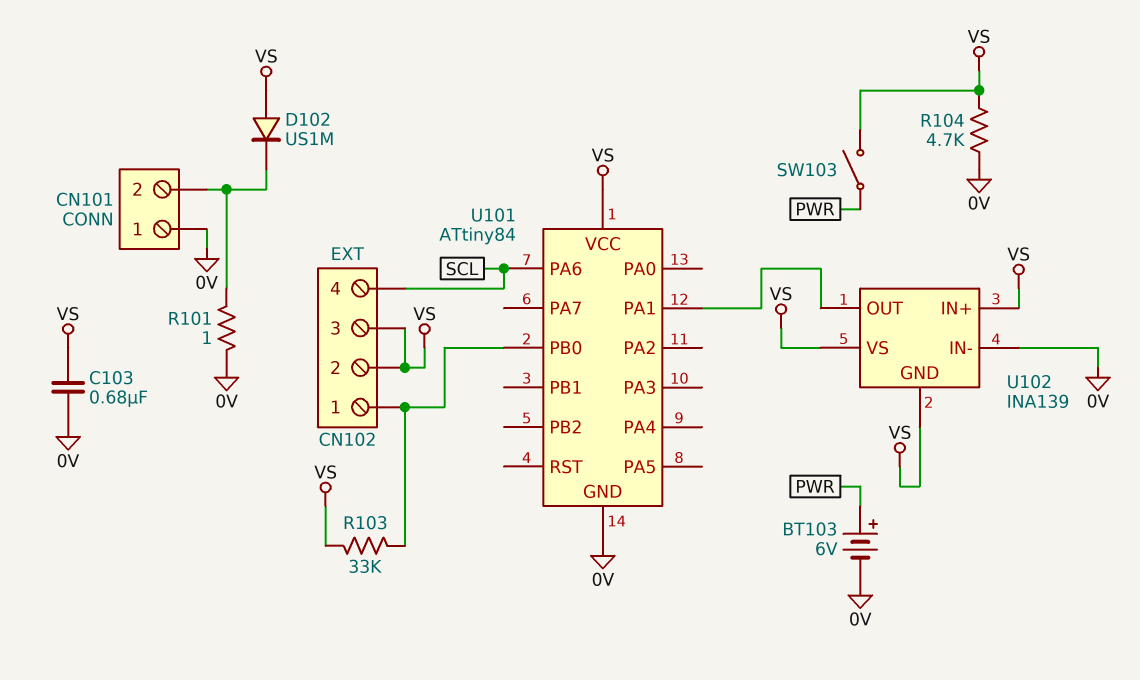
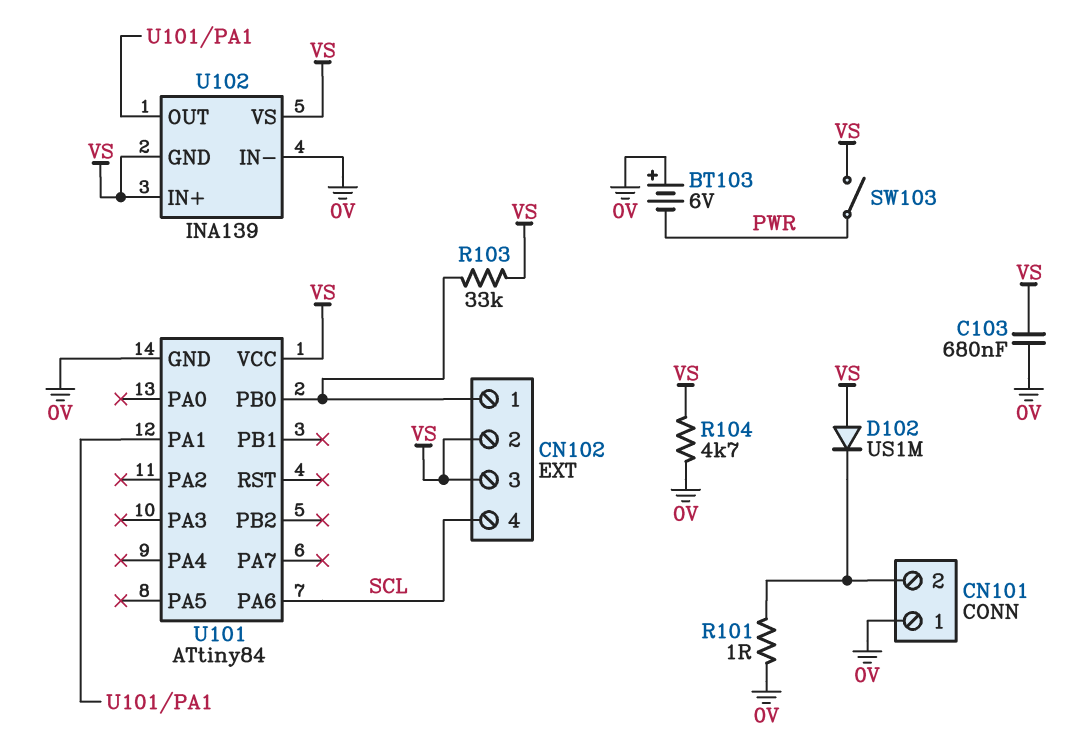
BT103: 6V (plus PWR, minus 0V) -> 6V (plus 0V, minus PWR)

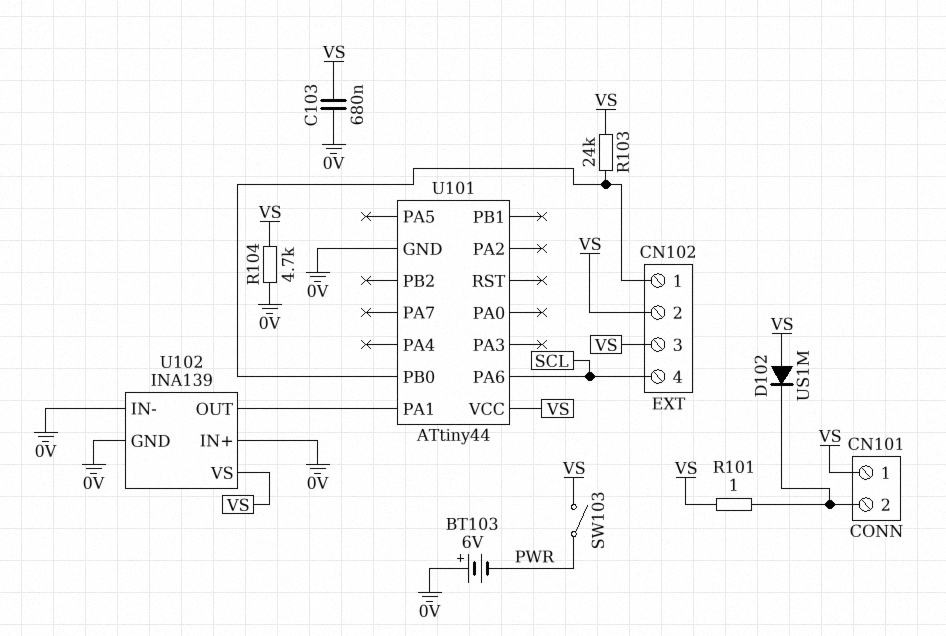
CN101 pin 1: 0V -> VS
R101: 1 (0V, CN101/2) -> 1 (CN101/2, VS)
R103: 33k (CN102/1, VS) -> 24k (CN102/1, VS)
U101: ATtiny84 -> ATtiny44
U102 pin GND: VS -> 0V
U102 pin IN+: VS -> 0V

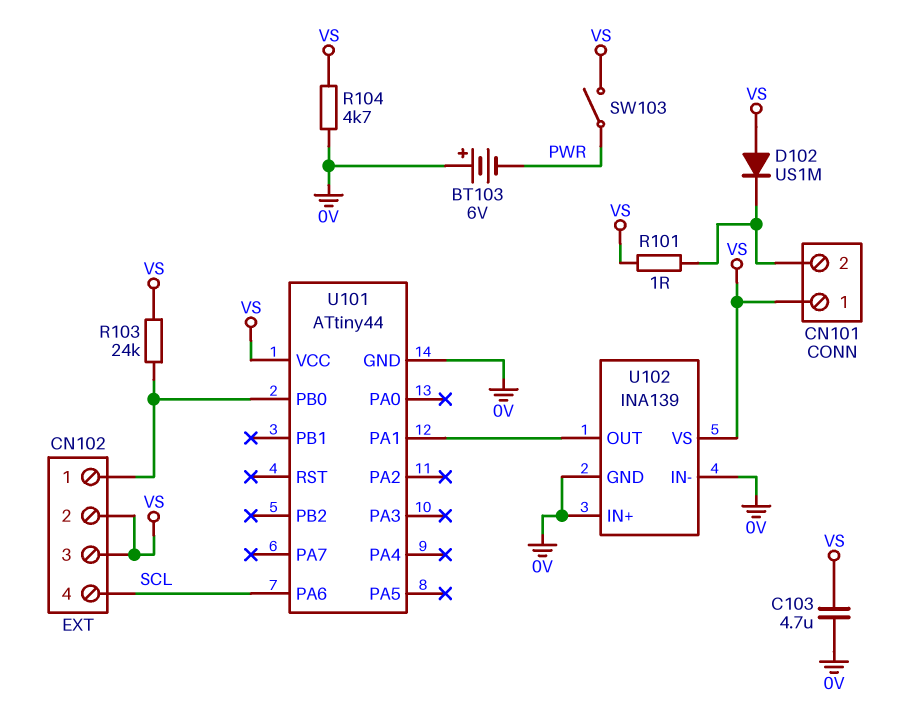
C103: 680nF (0V, VS) -> 4.7uF (0V, VS)

